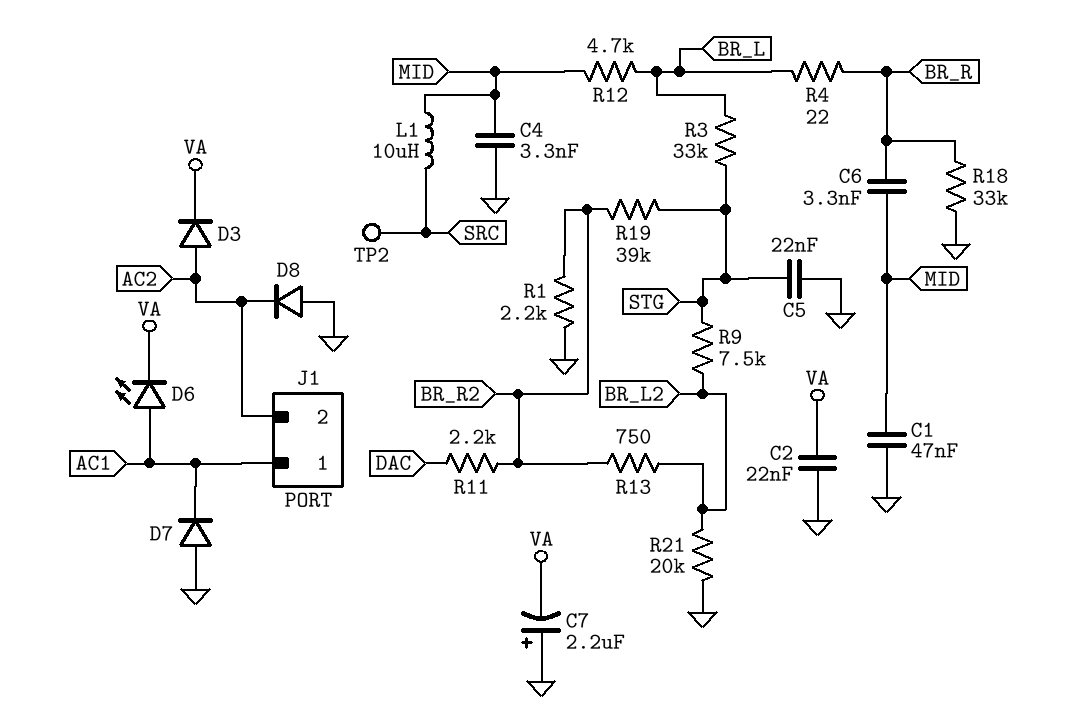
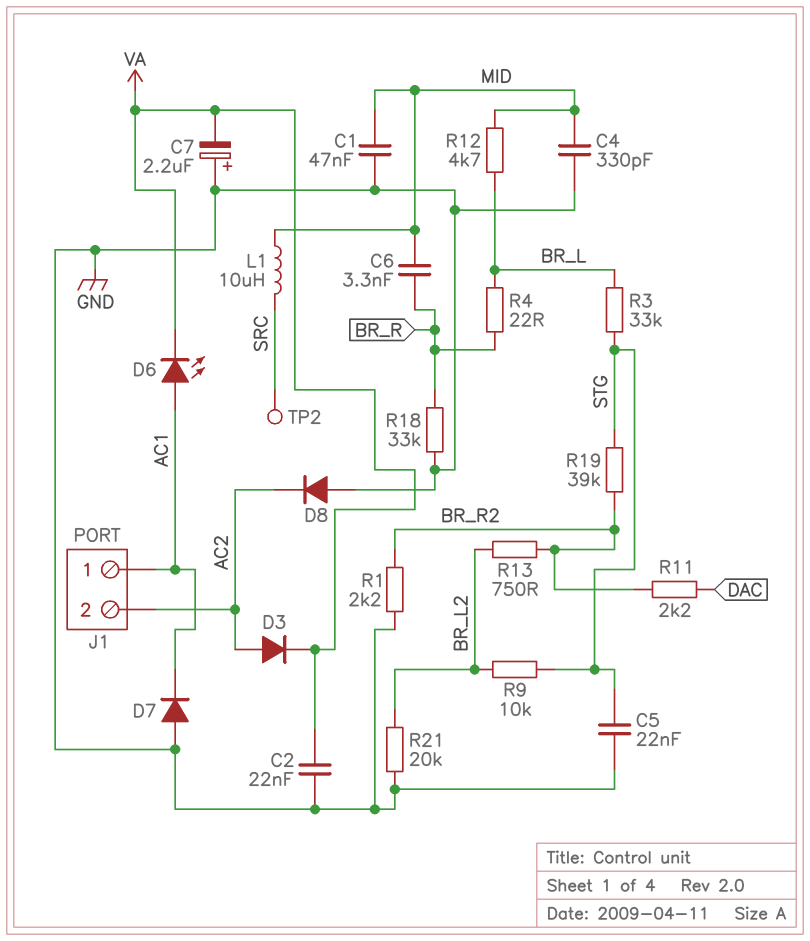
C4: 3.3nF (GND, MID) -> 330pF (GND, MID)
R9: 7.5k (BR_L2, STG) -> 10k (BR_L2, STG)

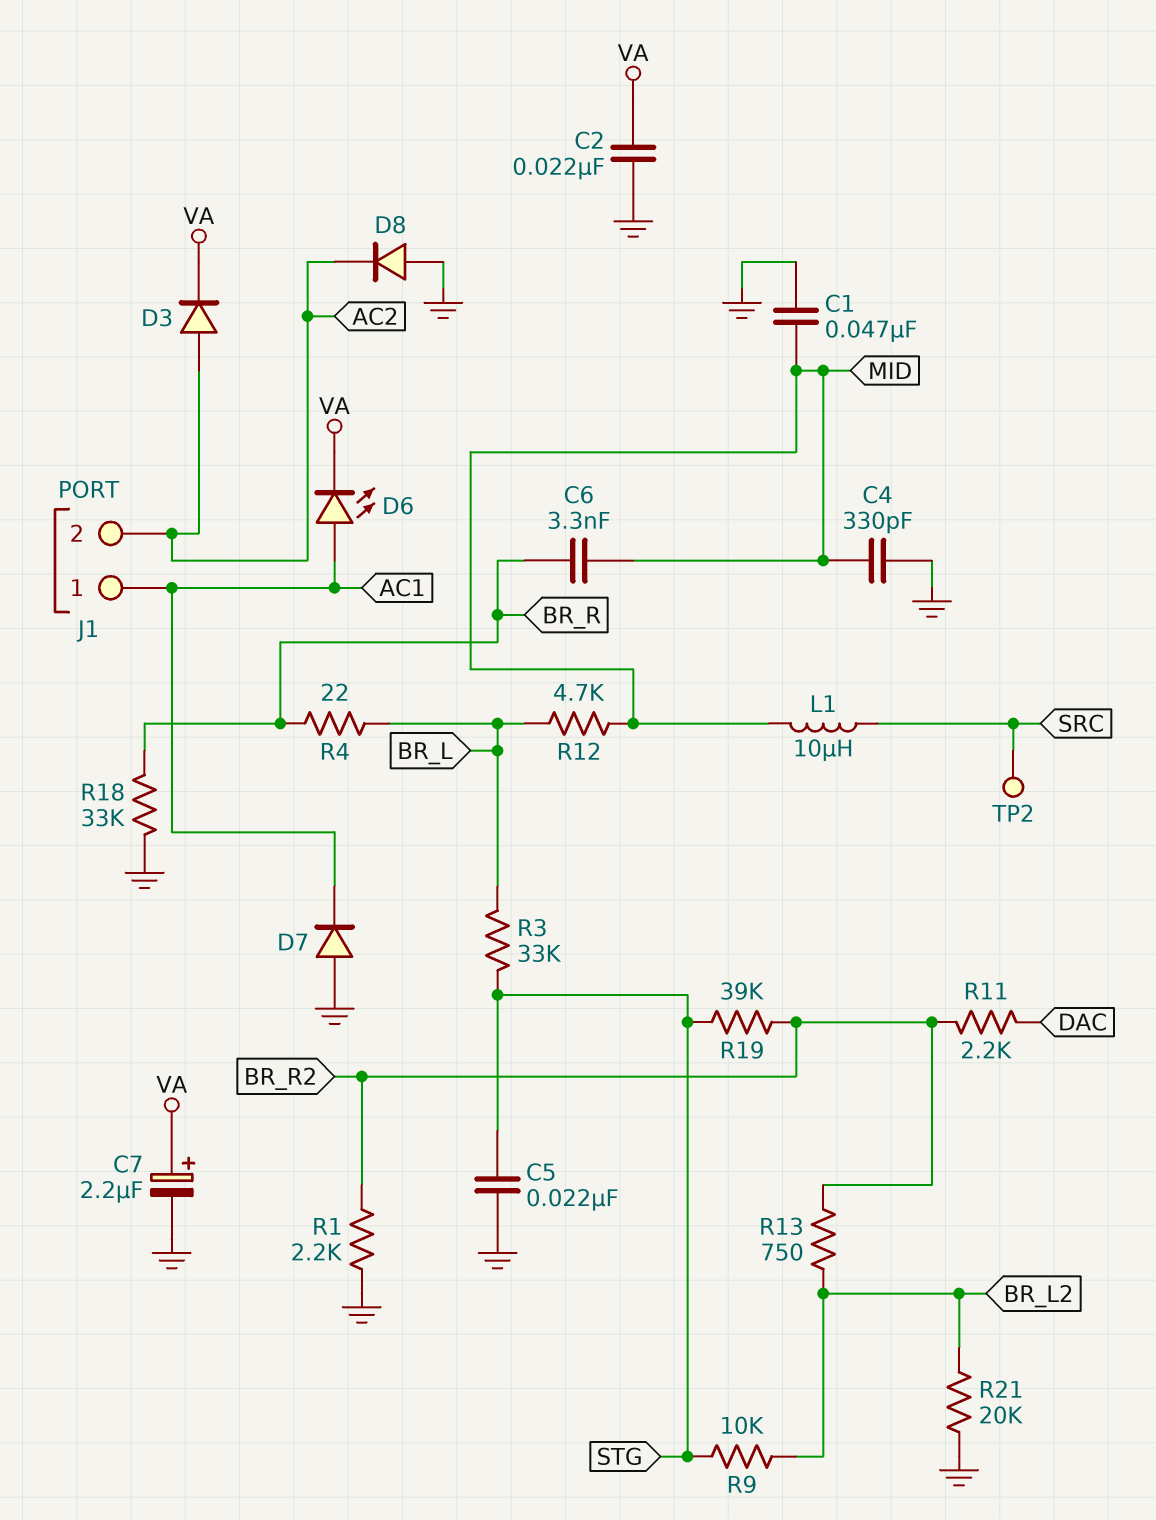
C7: 2.2uF (plus GND, minus VA) -> 2.2uF (plus VA, minus GND)

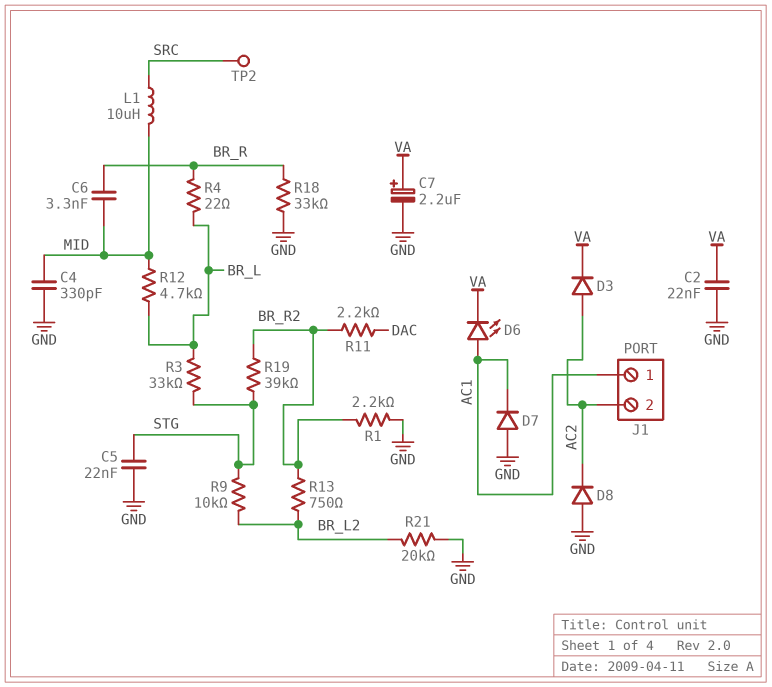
C1: 47nF (GND, MID) -> none

